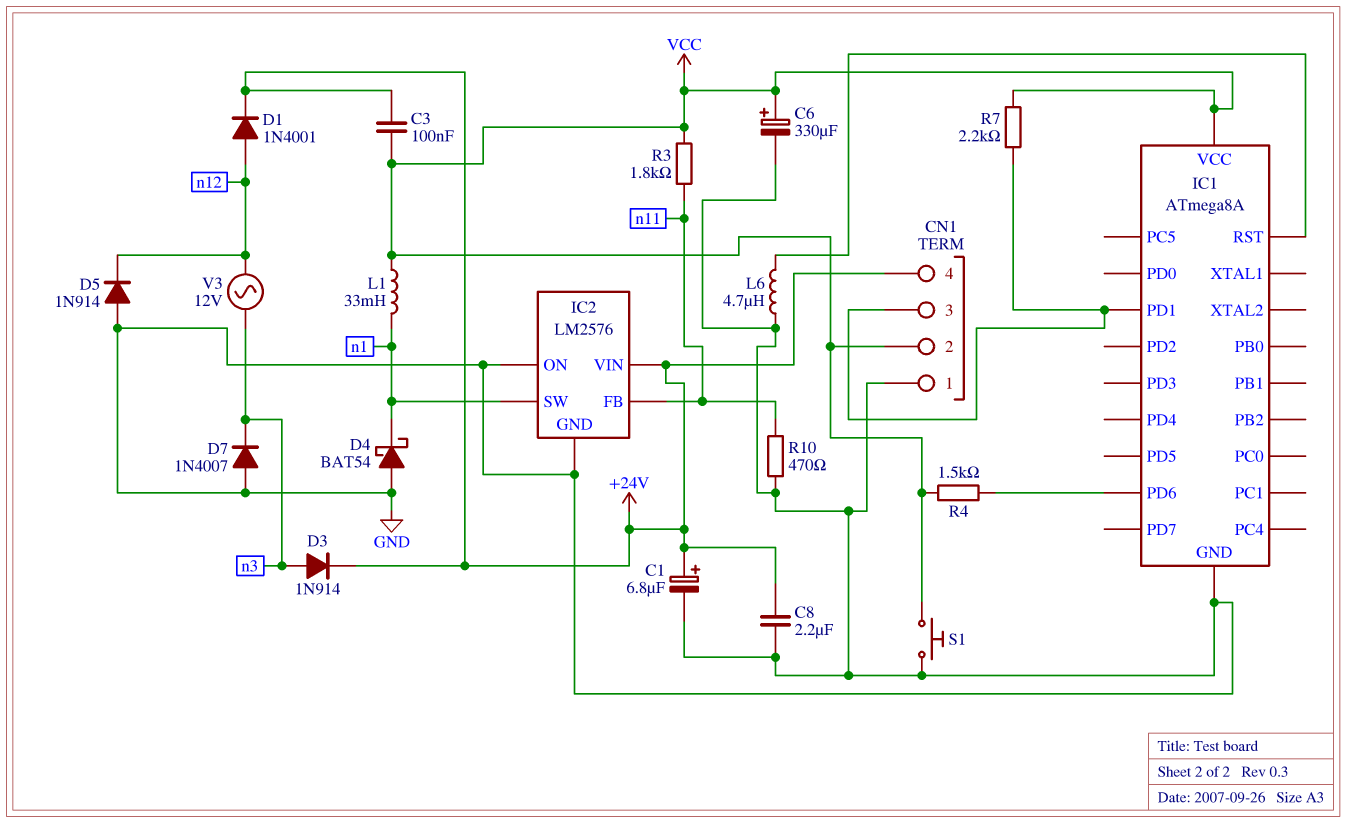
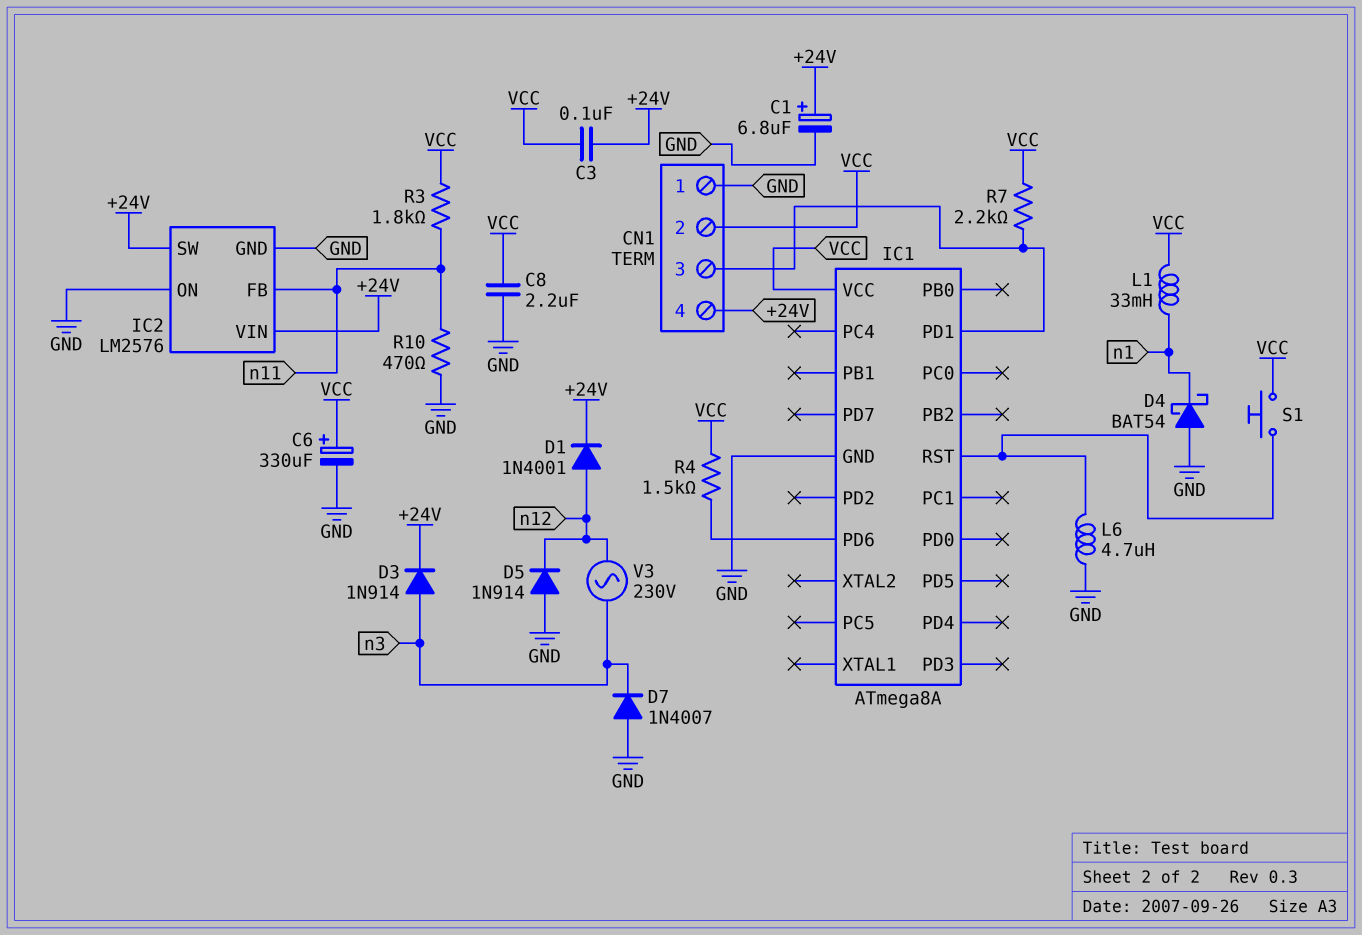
C8: 2.2uF (+24V, GND) -> 2.2uF (GND, VCC)
IC2 pin SW: n1 -> +24V
S1: button (GND, VCC) -> button (IC1/RST, VCC)
V3: AC 12V (n3, n12) -> AC 230V (n3, n12)

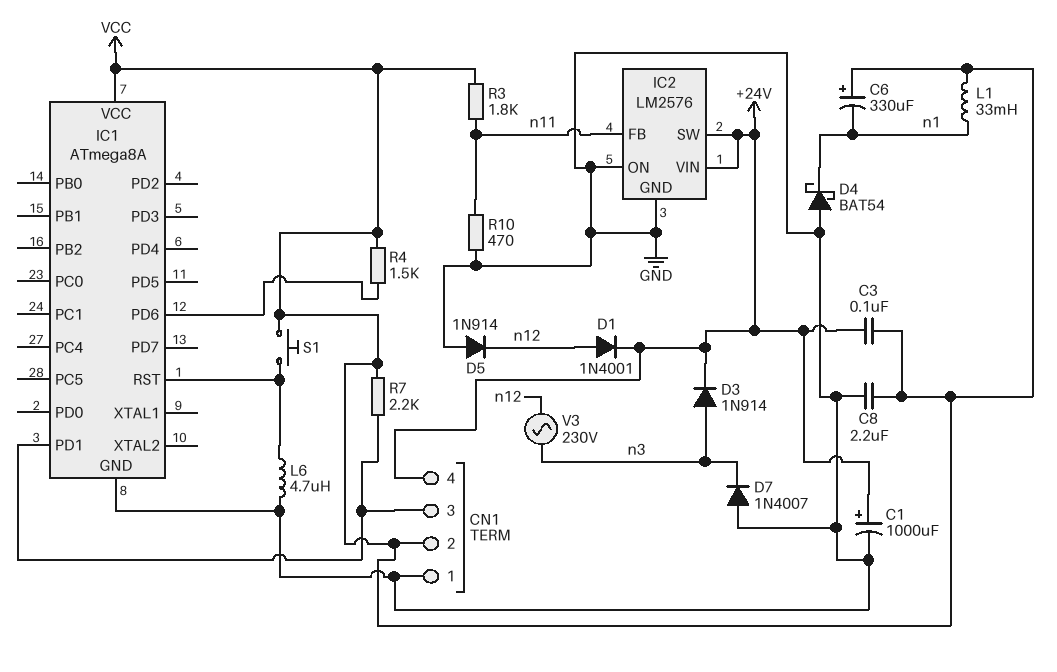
C1: 6.8uF (plus +24V, minus GND) -> 1000uF (plus +24V, minus GND)
C6: 330uF (plus VCC, minus GND) -> 330uF (plus VCC, minus n1)

